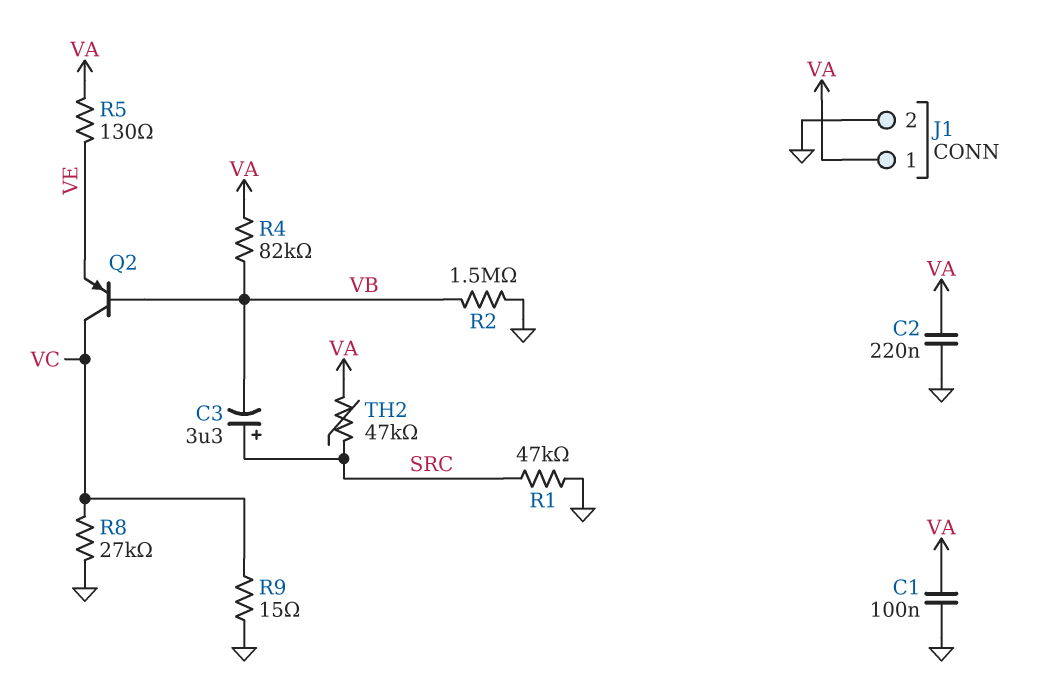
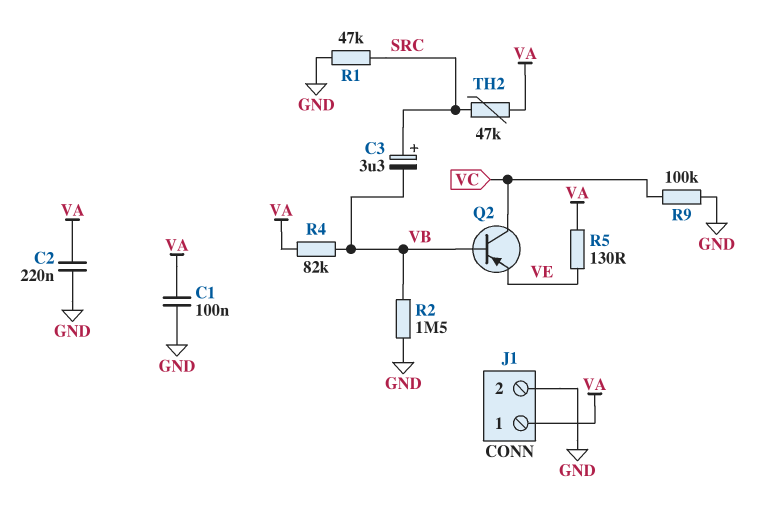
R8: 27k (GND, VC) -> none
R9: 15 (GND, VC) -> 100k (GND, VC)

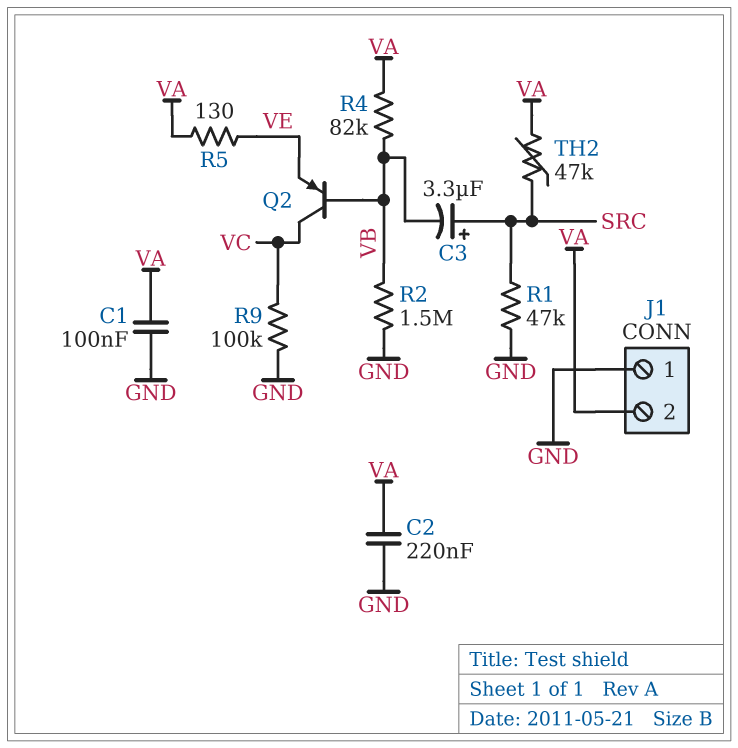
J1 pin 1: VA -> GND
J1 pin 2: GND -> VA

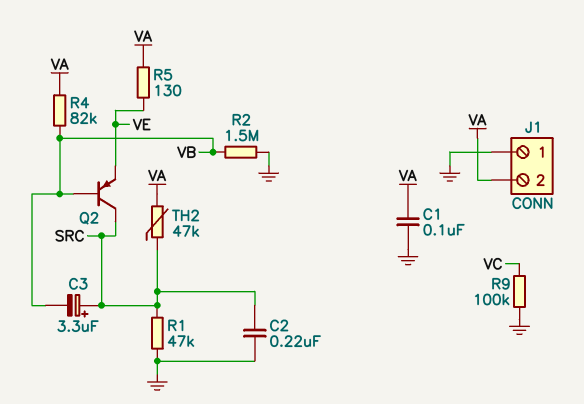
C2: 220nF (GND, VA) -> 220nF (GND, SRC)
Q2: PNP (B VB, C VC, E VE) -> PNP (B VB, C SRC, E VE)

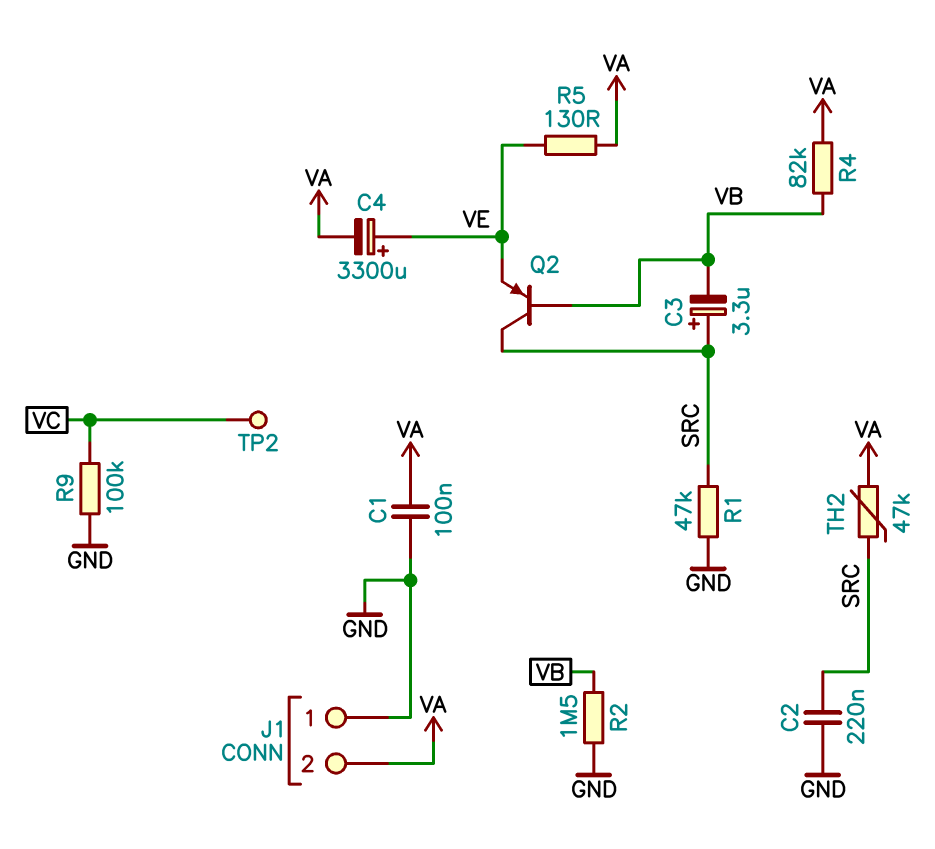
C4: none -> 3300uF (plus VE, minus VA)
TP2: none -> test point (VC)

